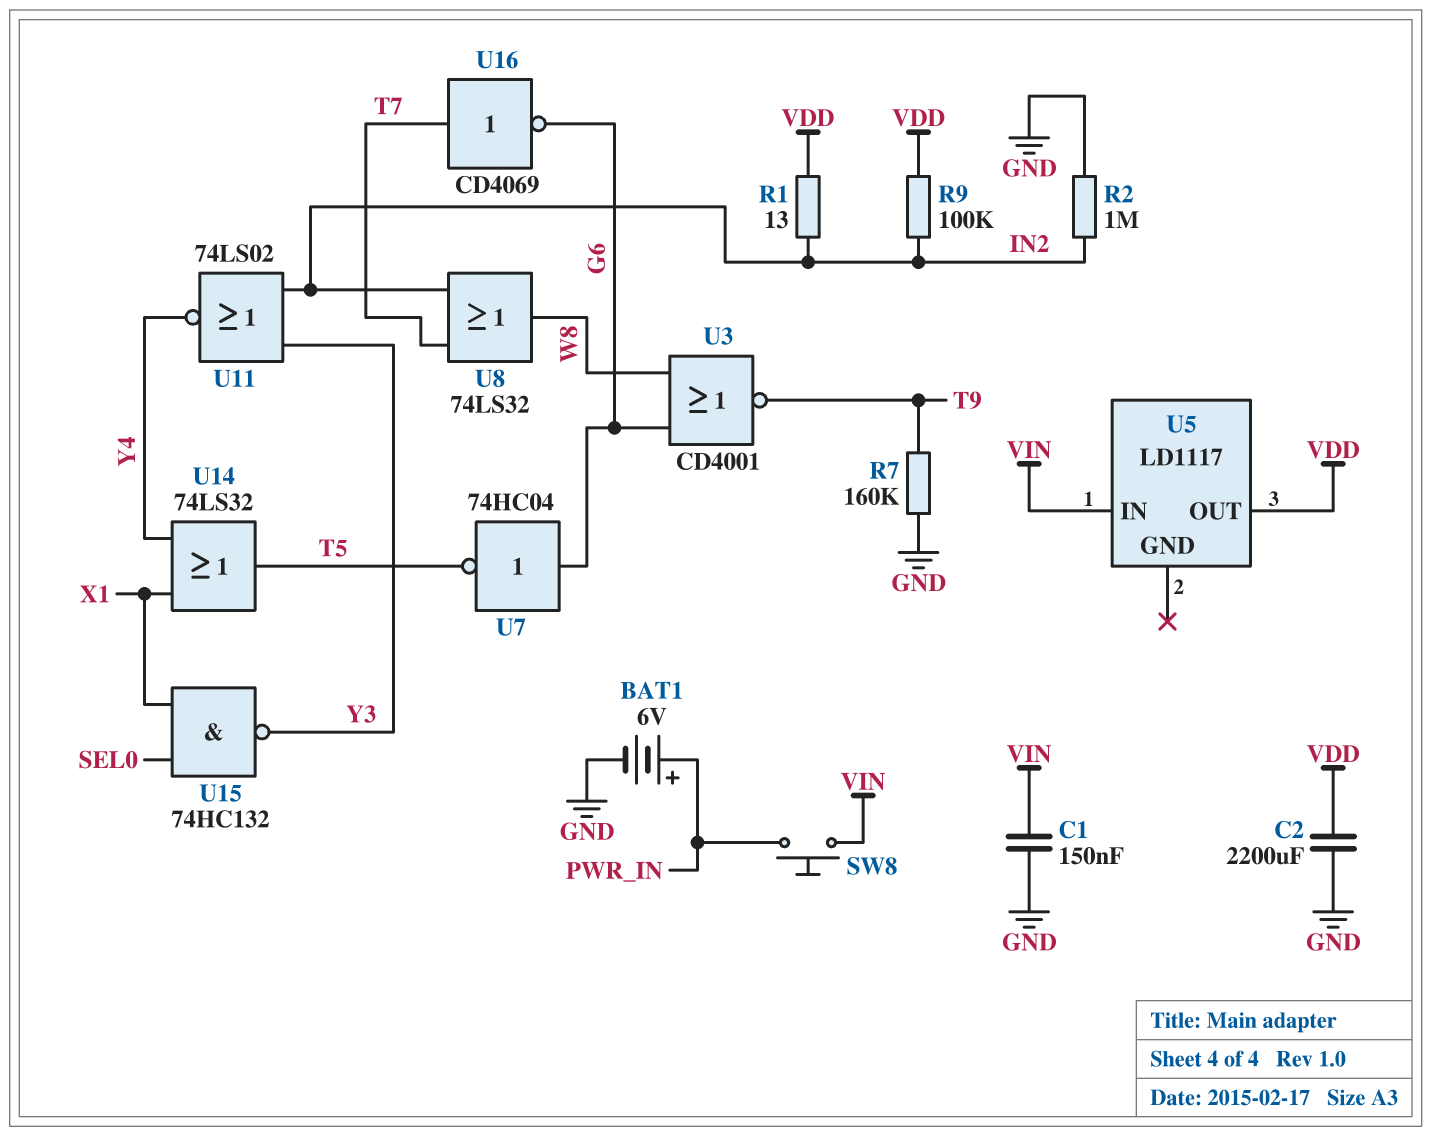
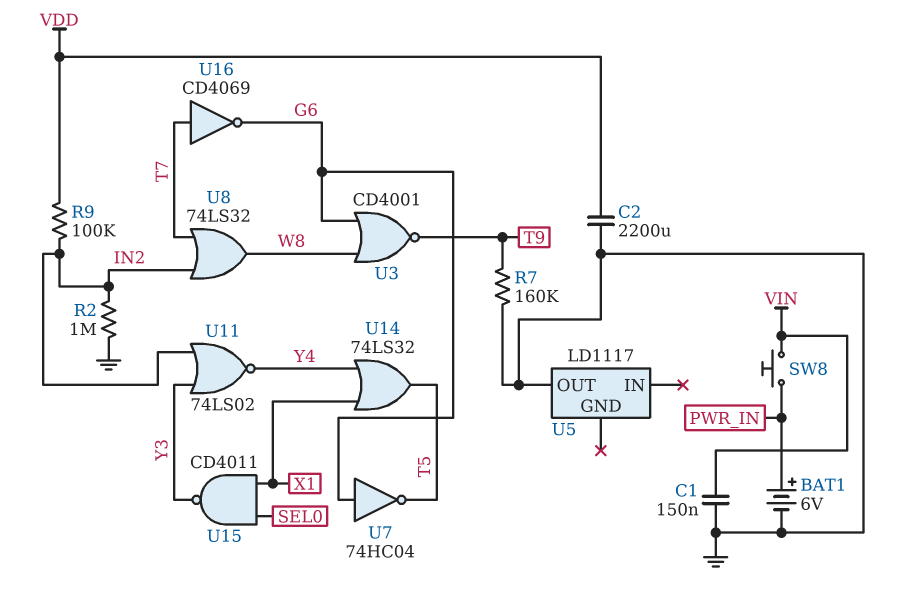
R1: 13 (IN2, VDD) -> none
U5 pin IN: VIN -> none
U5 pin OUT: VDD -> GND
U15: NAND 74HC132 (in SEL0, in X1, out Y3) -> NAND CD4011 (in SEL0, in X1, out Y3)

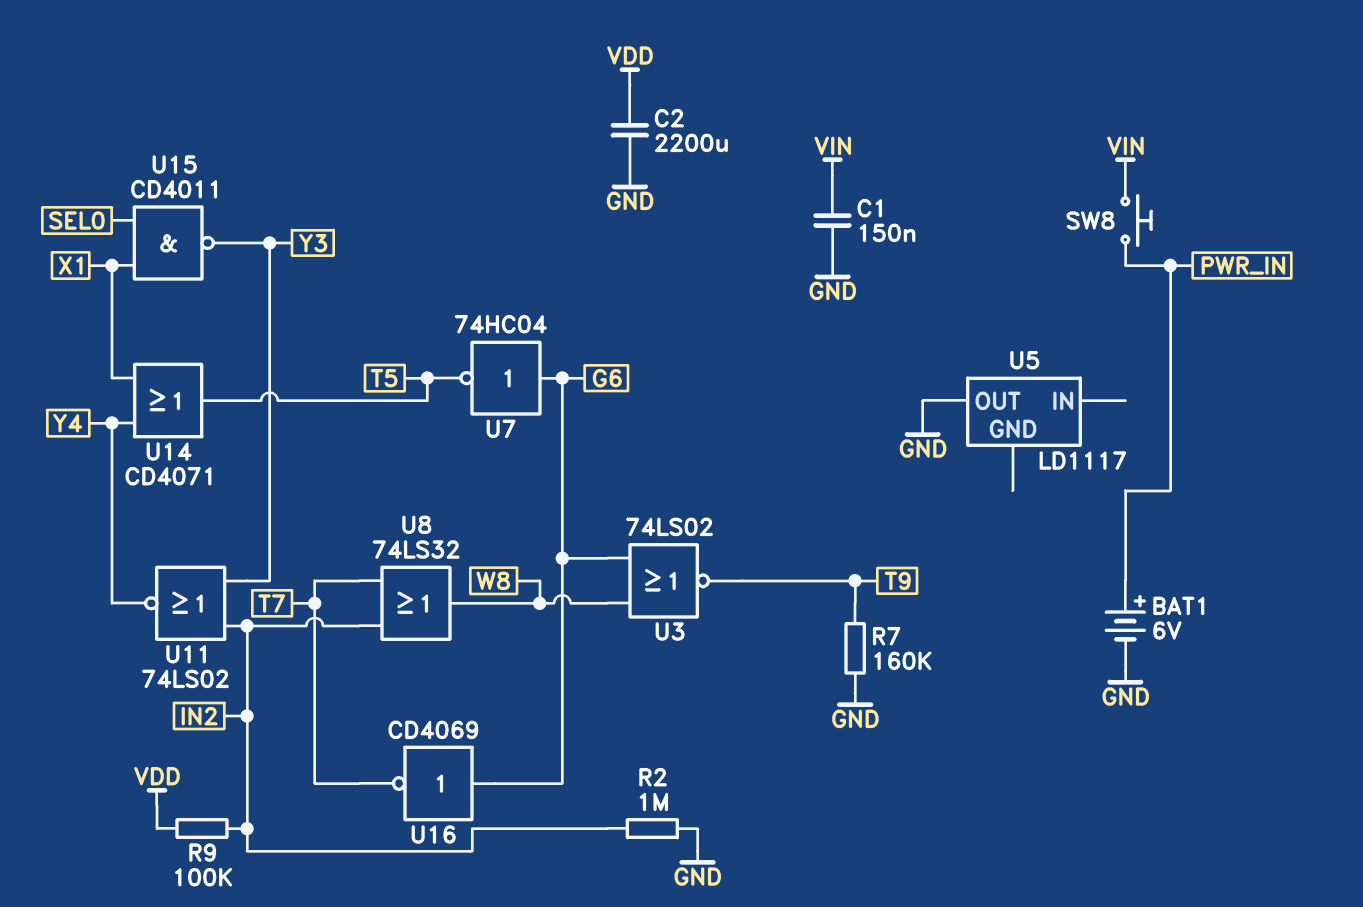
U3: NOR CD4001 (in G6, in W8, out T9) -> NOR 74LS02 (in G6, in W8, out T9)
U14: OR 74LS32 (in X1, in Y4, out T5) -> OR CD4071 (in X1, in Y4, out T5)
U16: NOT CD4069 (in T7, out G6) -> NOT CD4069 (in G6, out T7)

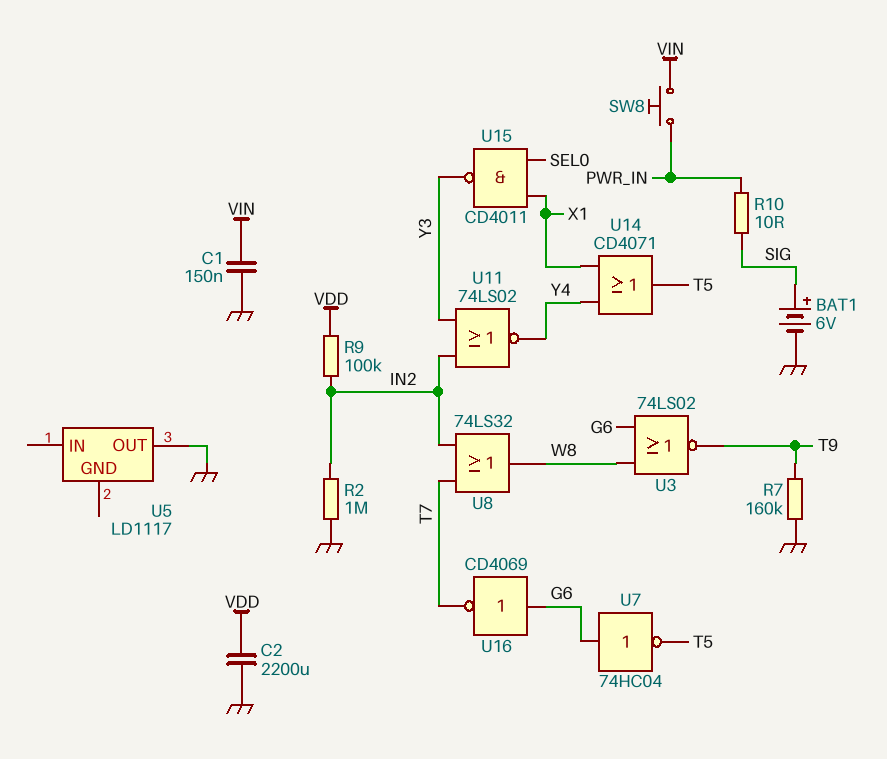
BAT1: 6V (plus PWR_IN, minus GND) -> 6V (plus SIG, minus GND)
R10: none -> 10 (PWR_IN, SIG)

